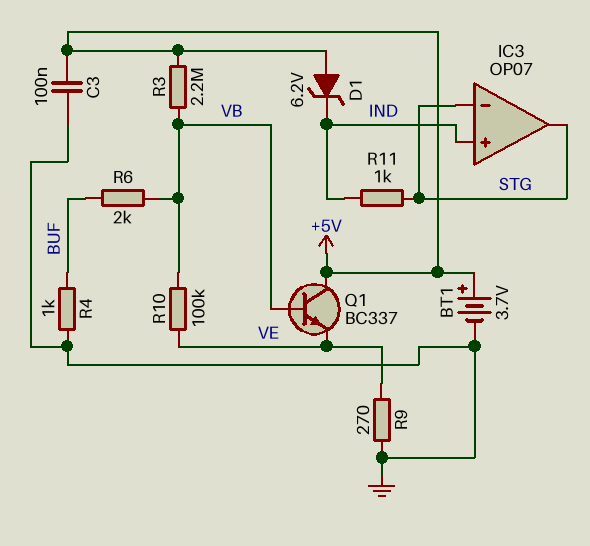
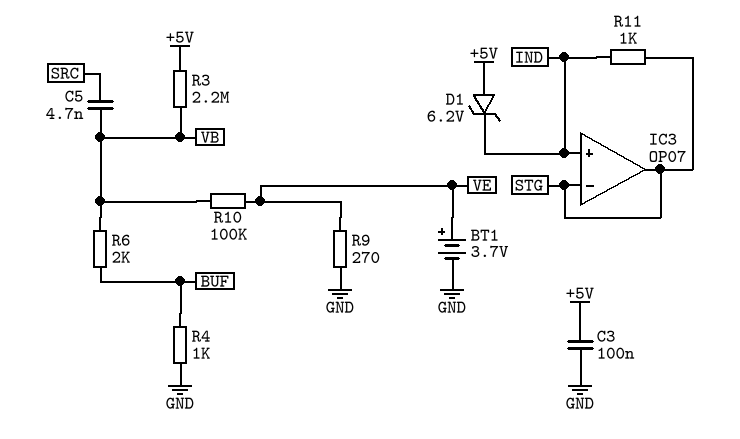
BT1: 3.7V (plus +5V, minus GND) -> 3.7V (plus VE, minus GND)
C5: none -> 4.7nF (SRC, VB)
Q1: NPN BC337 (B VB, C +5V, E VE) -> none

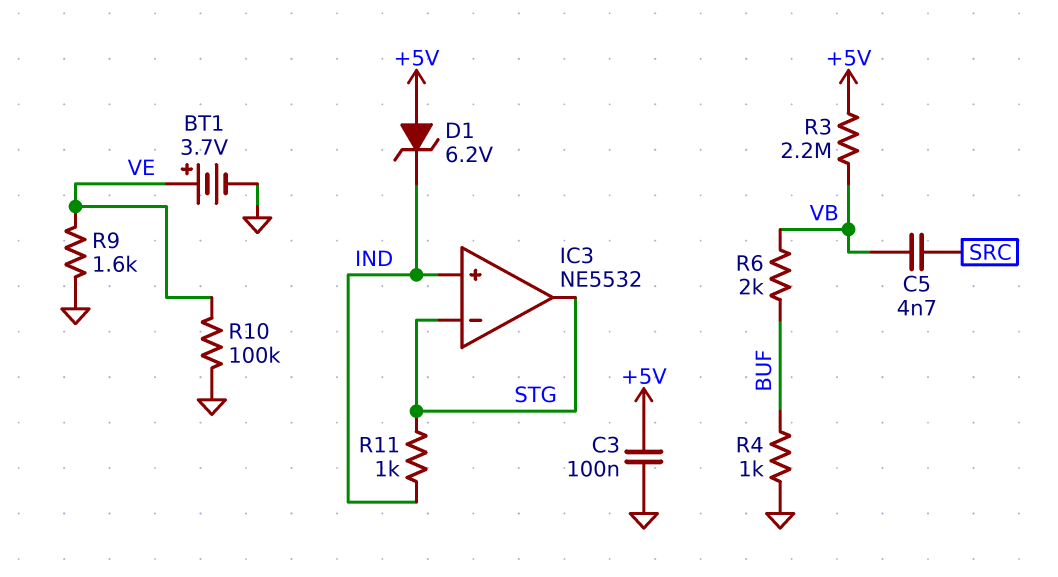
IC3: OP07 -> NE5532
R9: 270 (GND, VE) -> 1.6k (GND, VE)
R10: 100k (VB, VE) -> 100k (GND, VE)

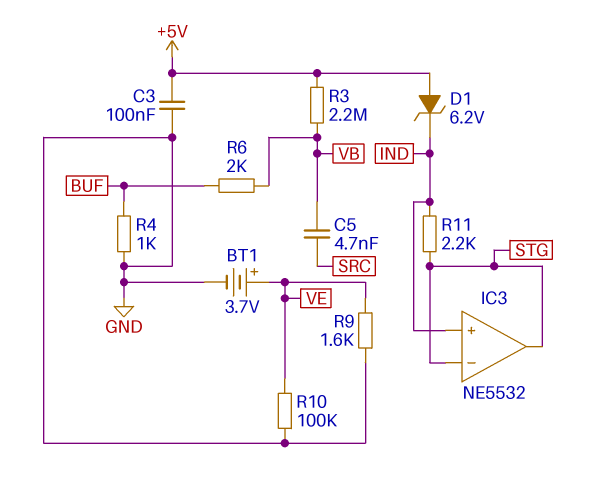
R11: 1k (IND, STG) -> 2.2k (IND, STG)

